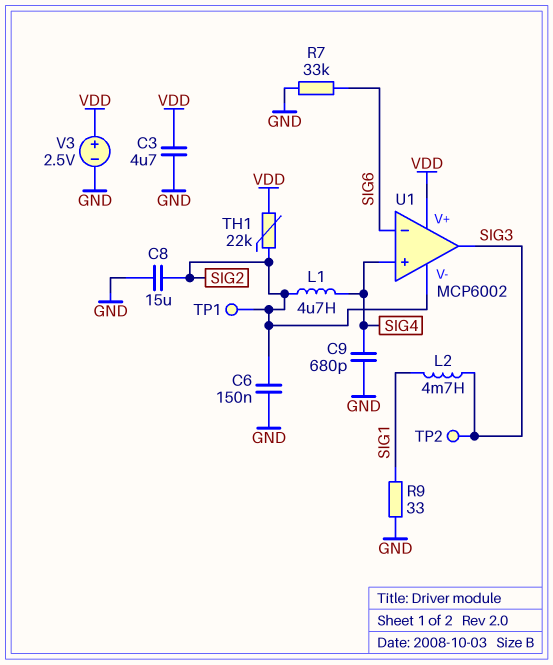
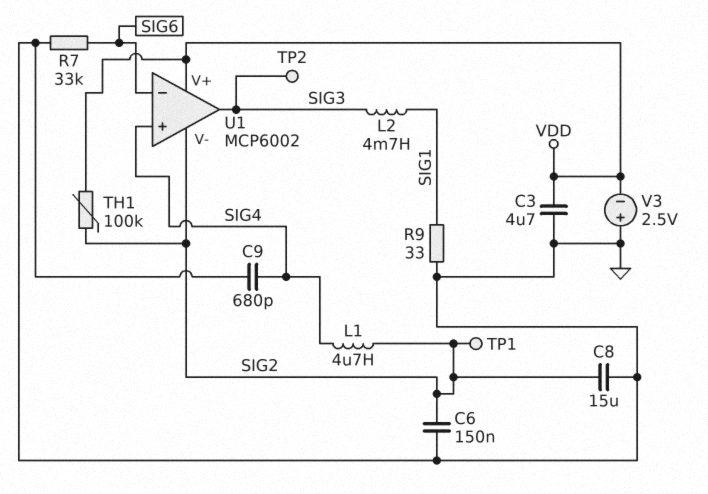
TH1: 22k (SIG2, VDD) -> 100k (SIG2, VDD)
V3: 2.5V (plus VDD, minus GND) -> 2.5V (plus GND, minus VDD)

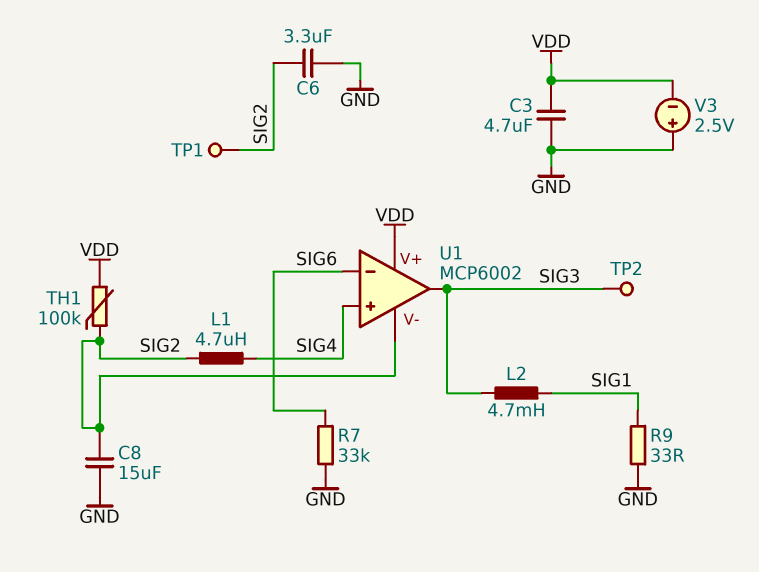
C6: 150nF (GND, SIG2) -> 3.3uF (GND, SIG2)
C9: 680pF (GND, SIG4) -> none

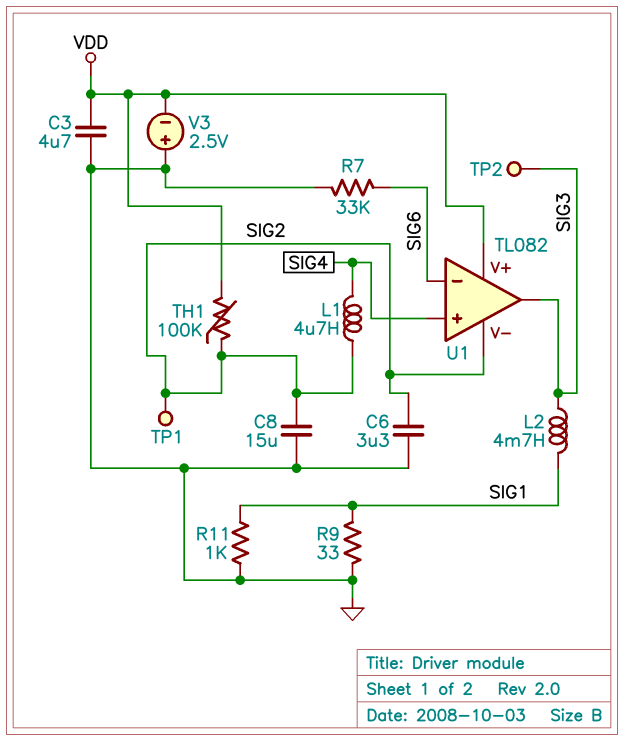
R11: none -> 1k (GND, SIG1)
U1: MCP6002 -> TL082

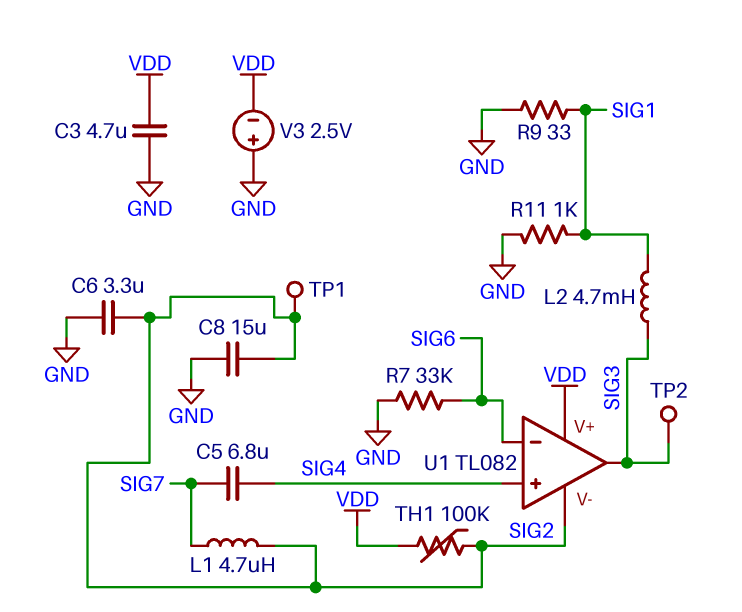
C5: none -> 6.8uF (SIG4, SIG7)
L1: 4.7uH (SIG2, SIG4) -> 4.7uH (SIG2, SIG7)

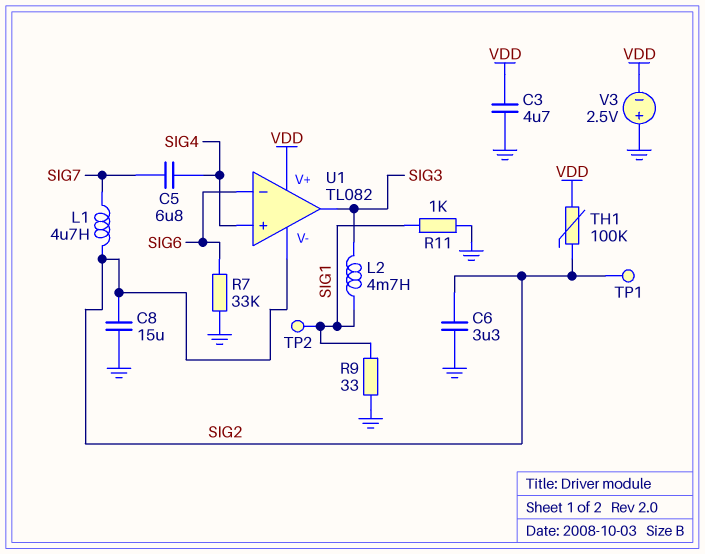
TP2: test point (SIG3) -> test point (SIG1)

